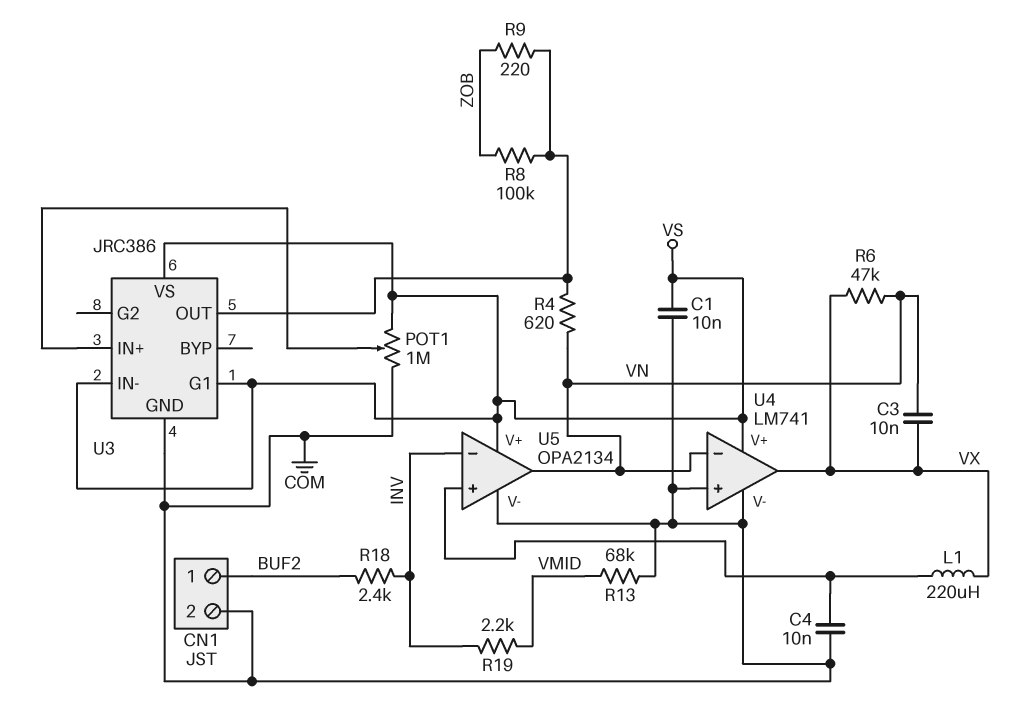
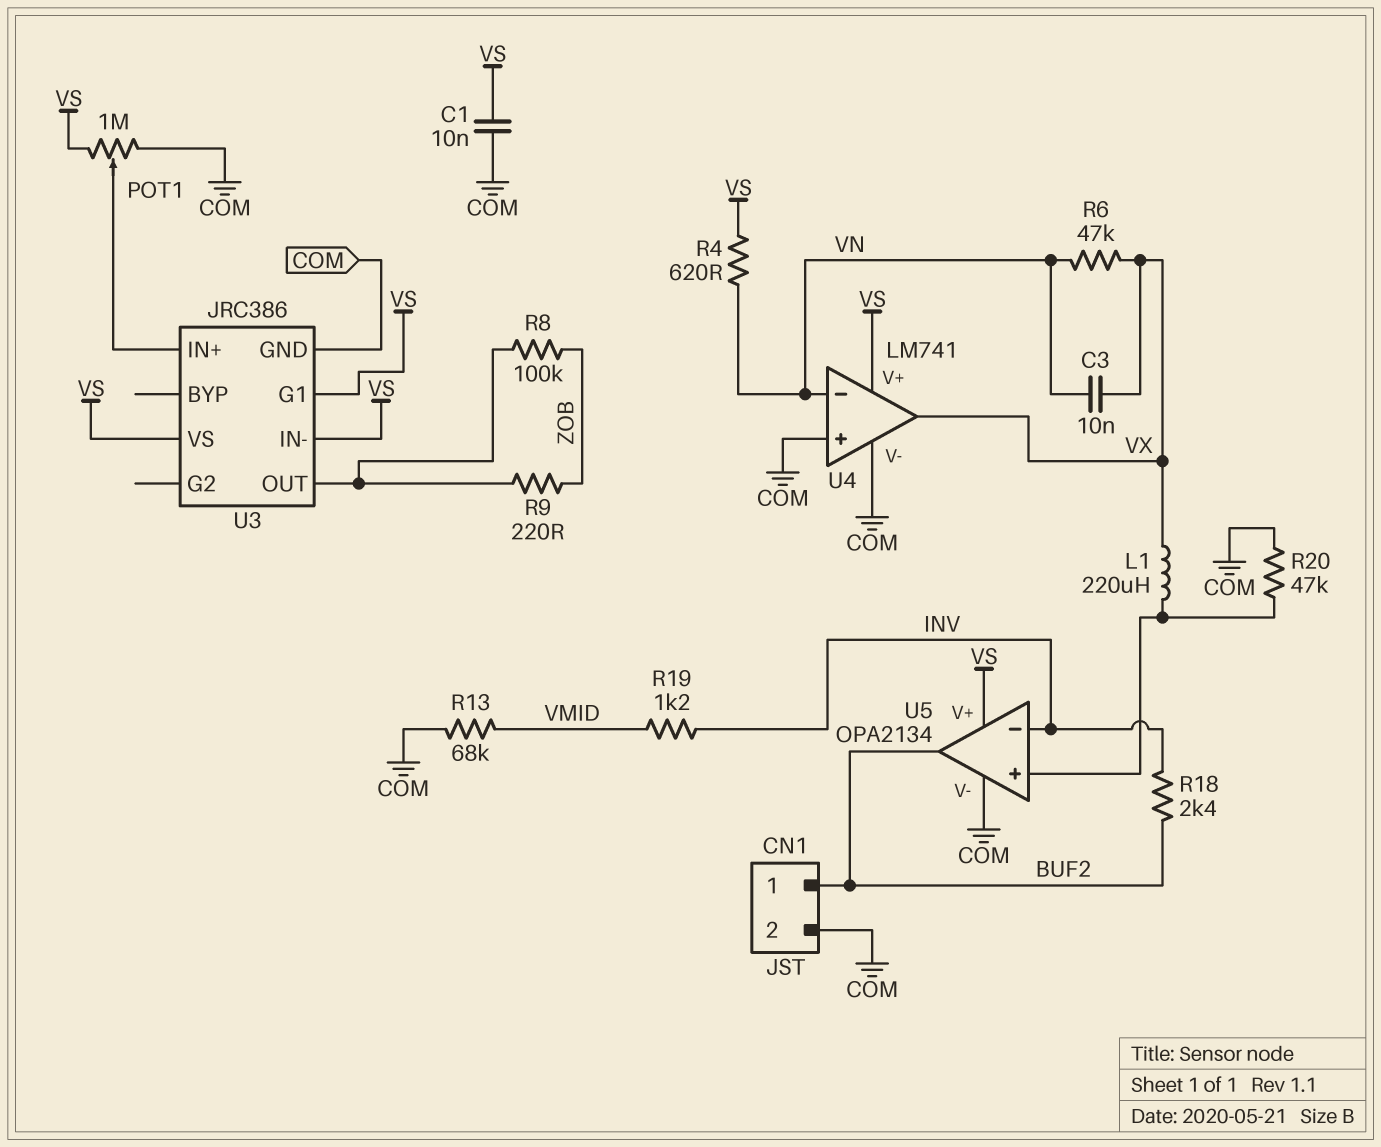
C4: 10nF (COM, U5/in+) -> none
R4: 620 (U3/OUT, VN) -> 620 (VN, VS)
R19: 2.2k (INV, VMID) -> 1.2k (INV, VMID)
R20: none -> 47k (COM, U5/in+)
U5 pin out: VN -> BUF2

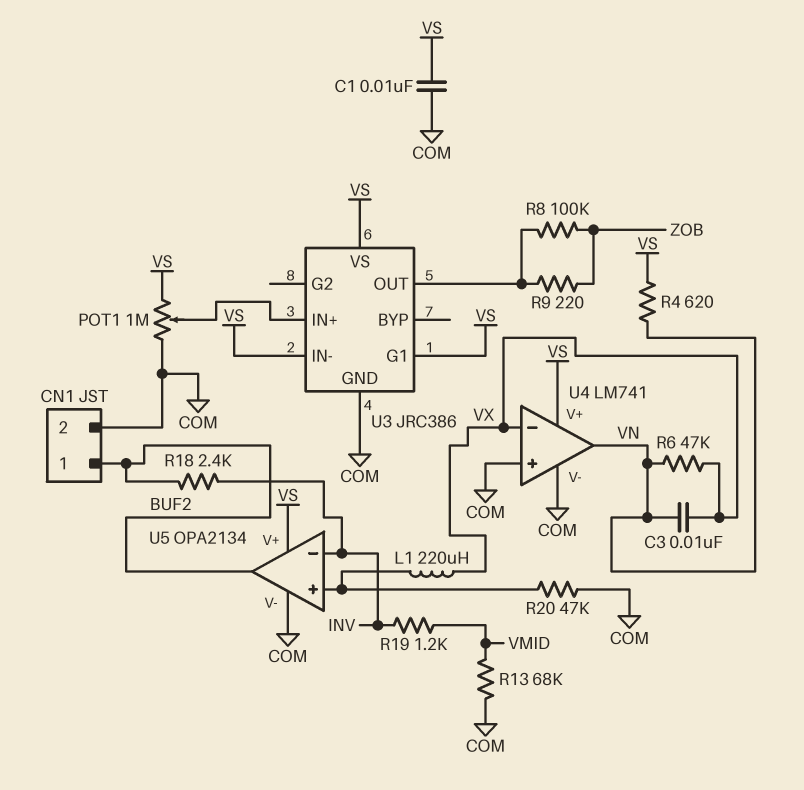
U4 pin in-: VN -> VX
U4 pin out: VX -> VN

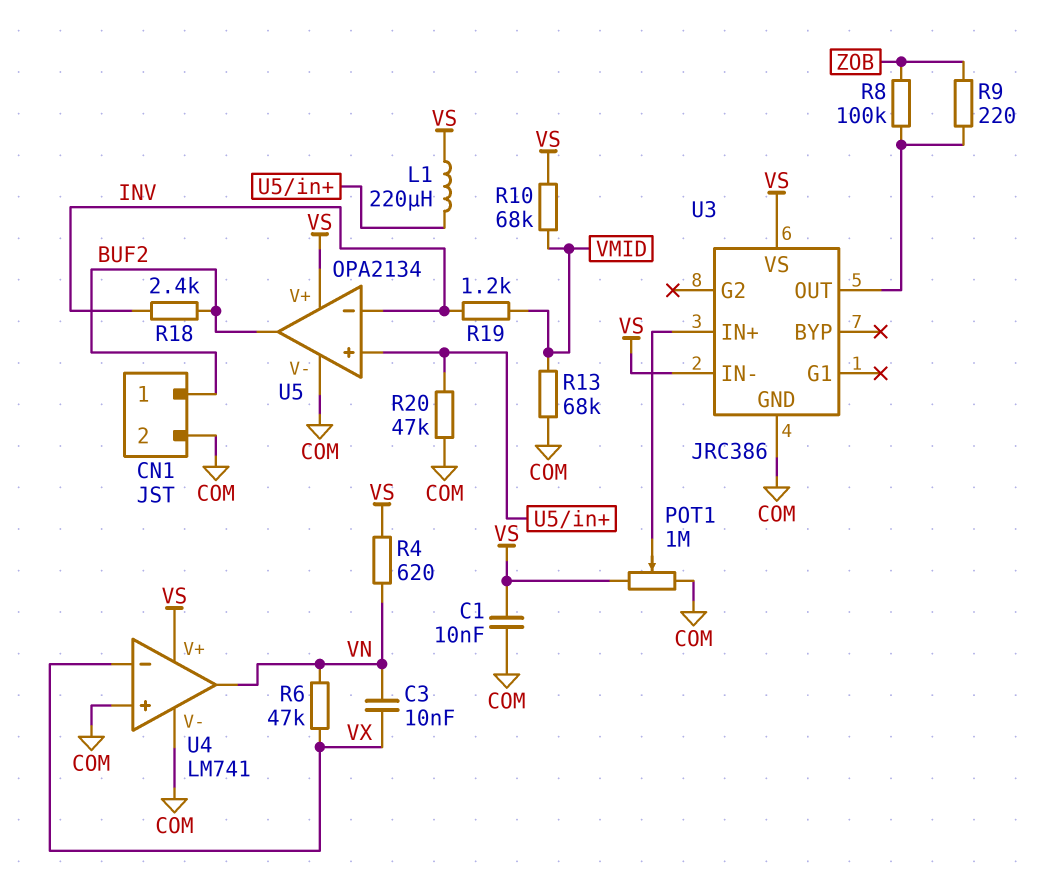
L1: 220uH (U5/in+, VX) -> 220uH (U5/in+, VS)
R10: none -> 68k (VMID, VS)
U3 pin G1: VS -> none

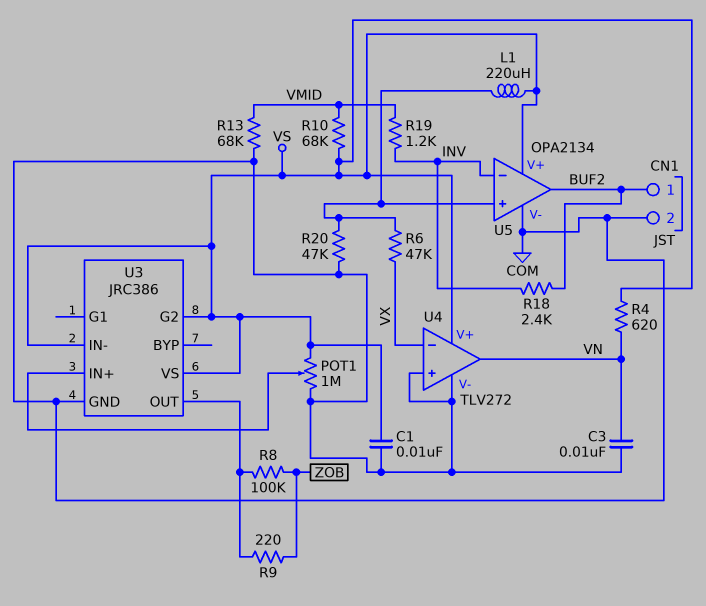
C3: 10nF (VN, VX) -> 10nF (COM, VN)
R6: 47k (VN, VX) -> 47k (U5/in+, VX)
U3 pin G2: none -> VS
U4: LM741 -> TLV272

